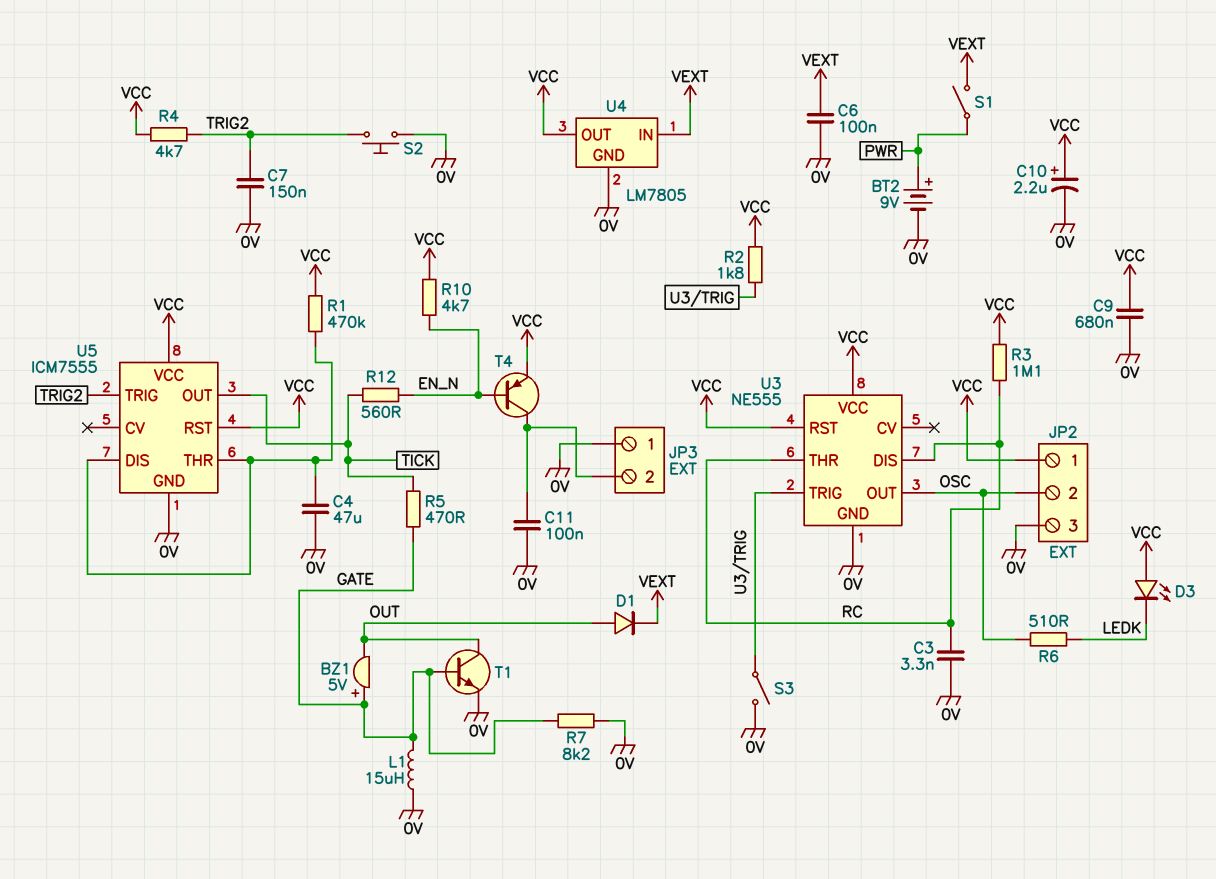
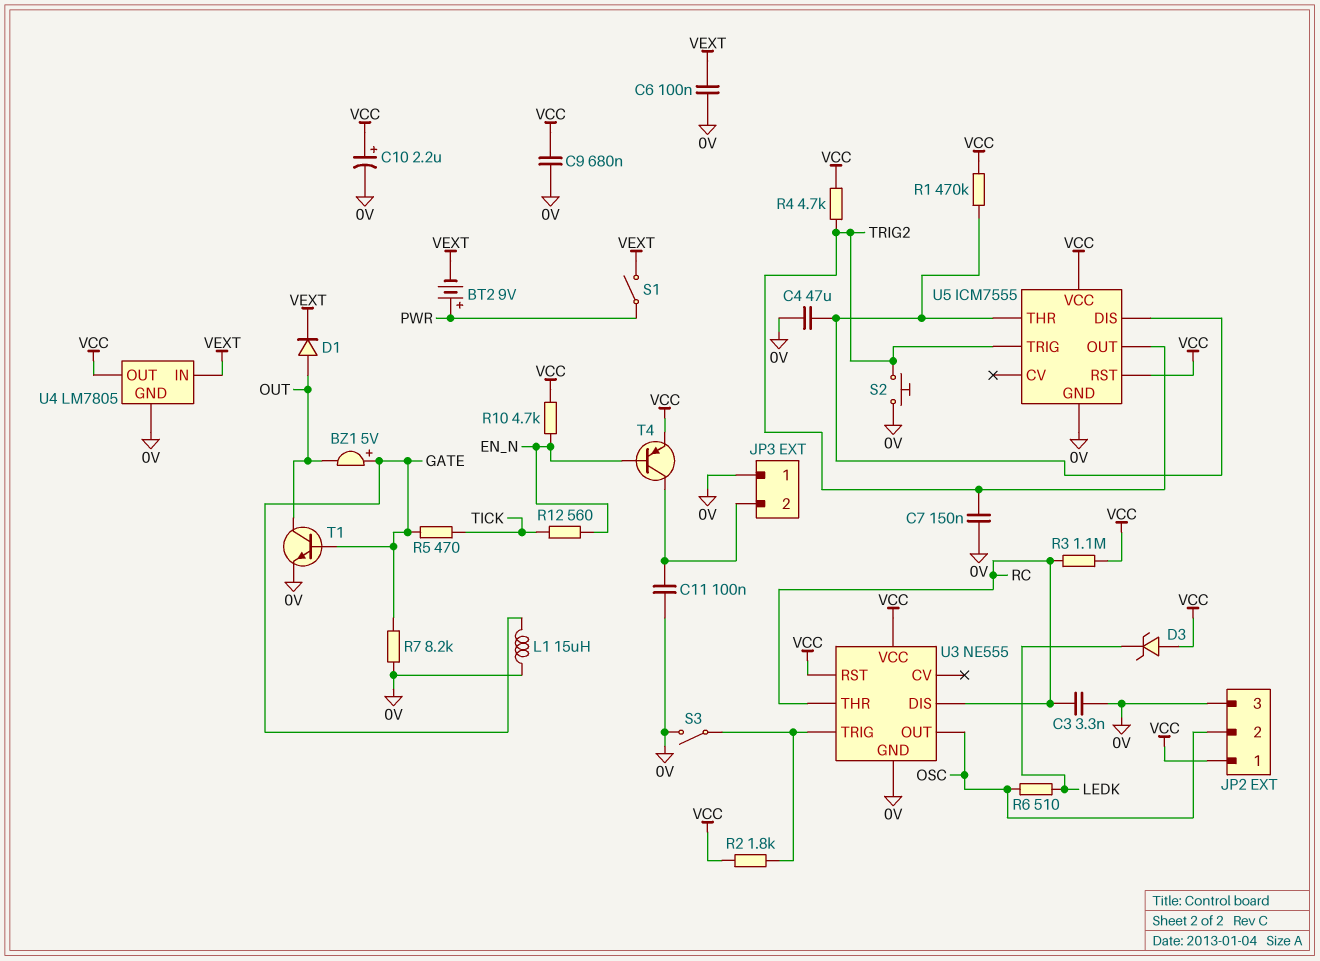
BT2: 9V (plus PWR, minus 0V) -> 9V (plus PWR, minus VEXT)
D3: LED (A VCC, K LEDK) -> zener (A VCC, K LEDK)
U5 pin OUT: TICK -> TRIG2

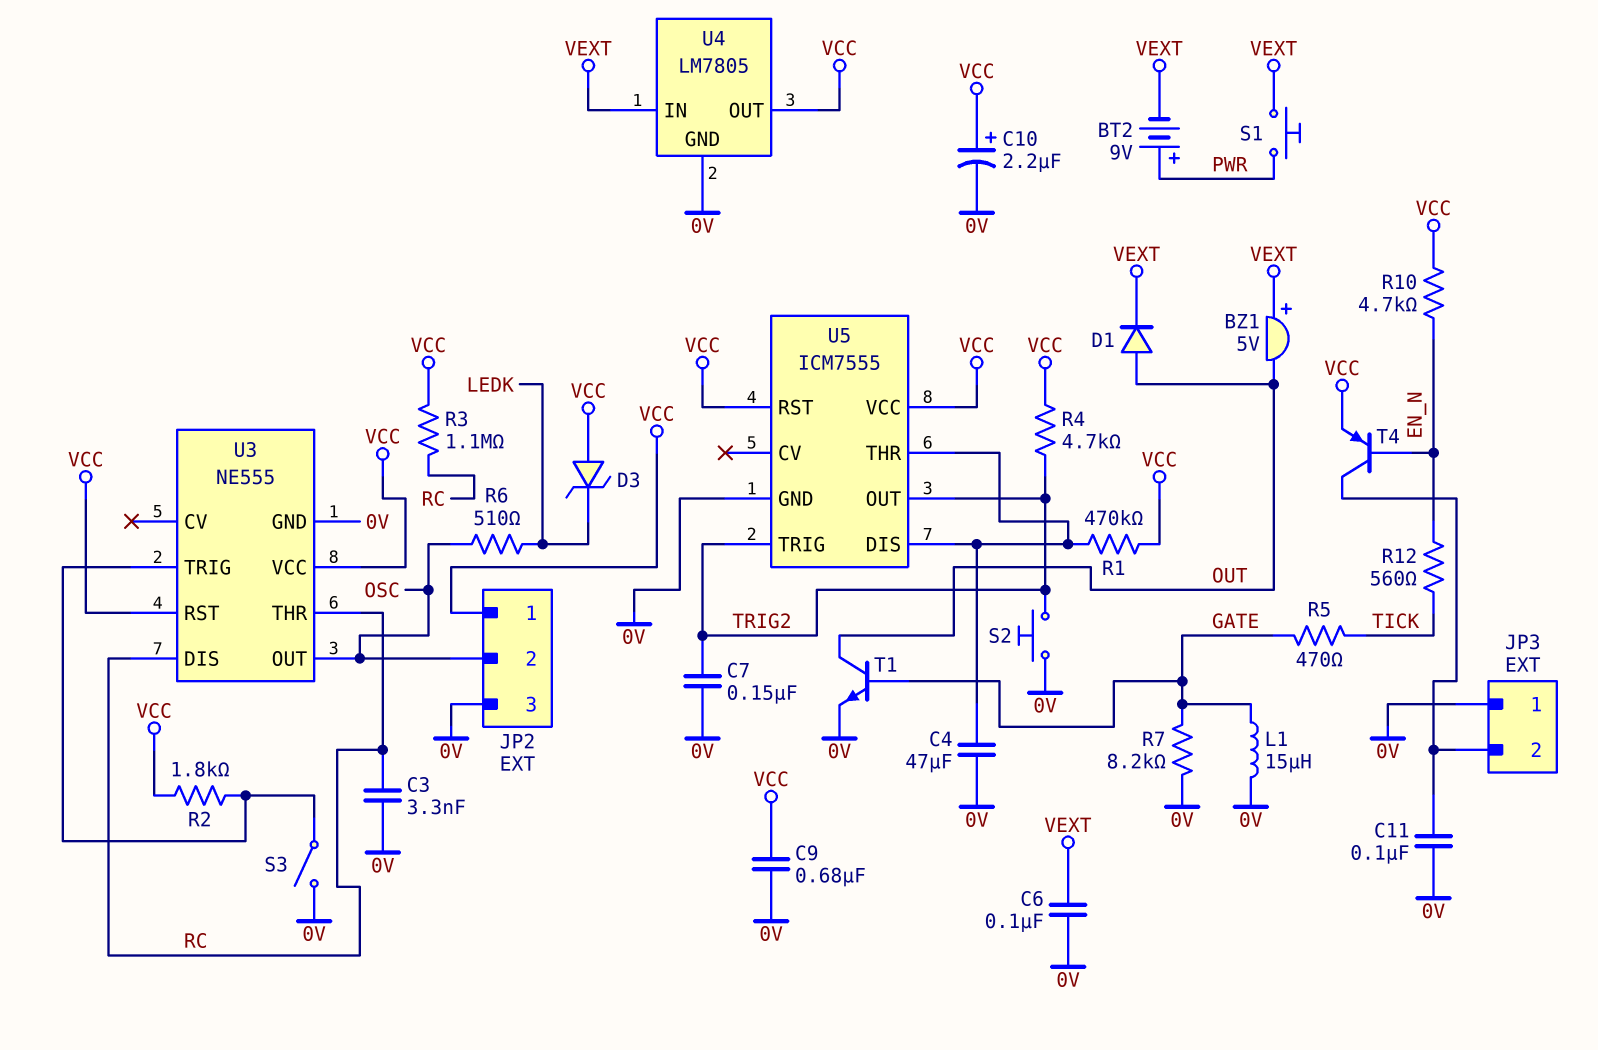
BZ1: buzzer 5V (plus GATE, minus OUT) -> buzzer 5V (plus VEXT, minus OUT)
S1: switch (PWR, VEXT) -> button (PWR, VEXT)

